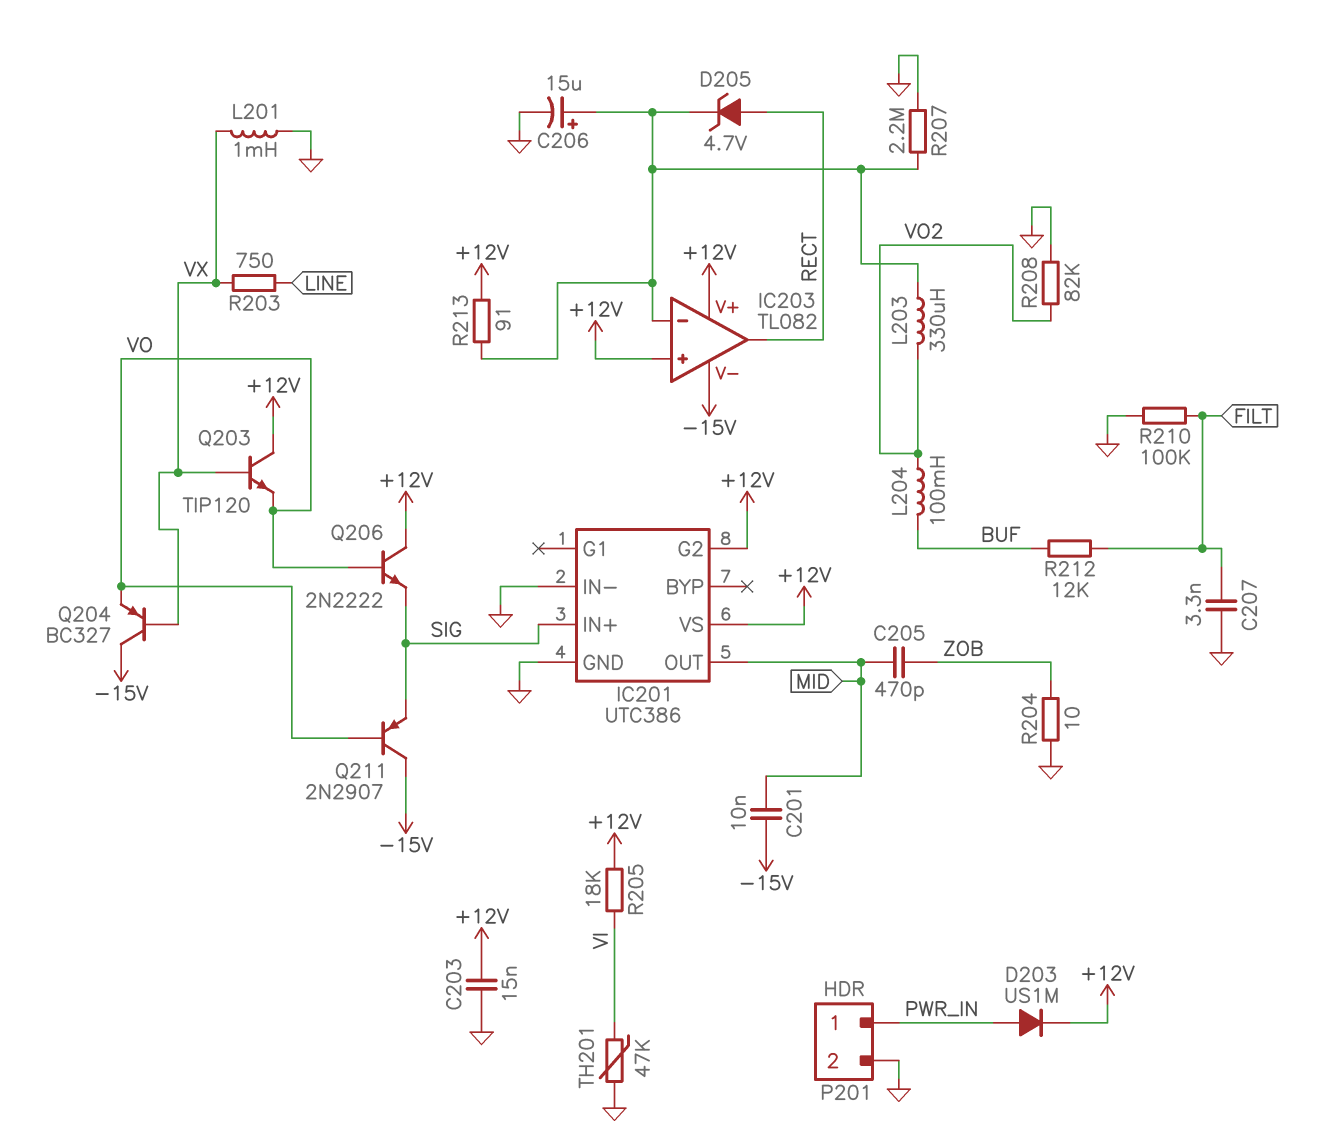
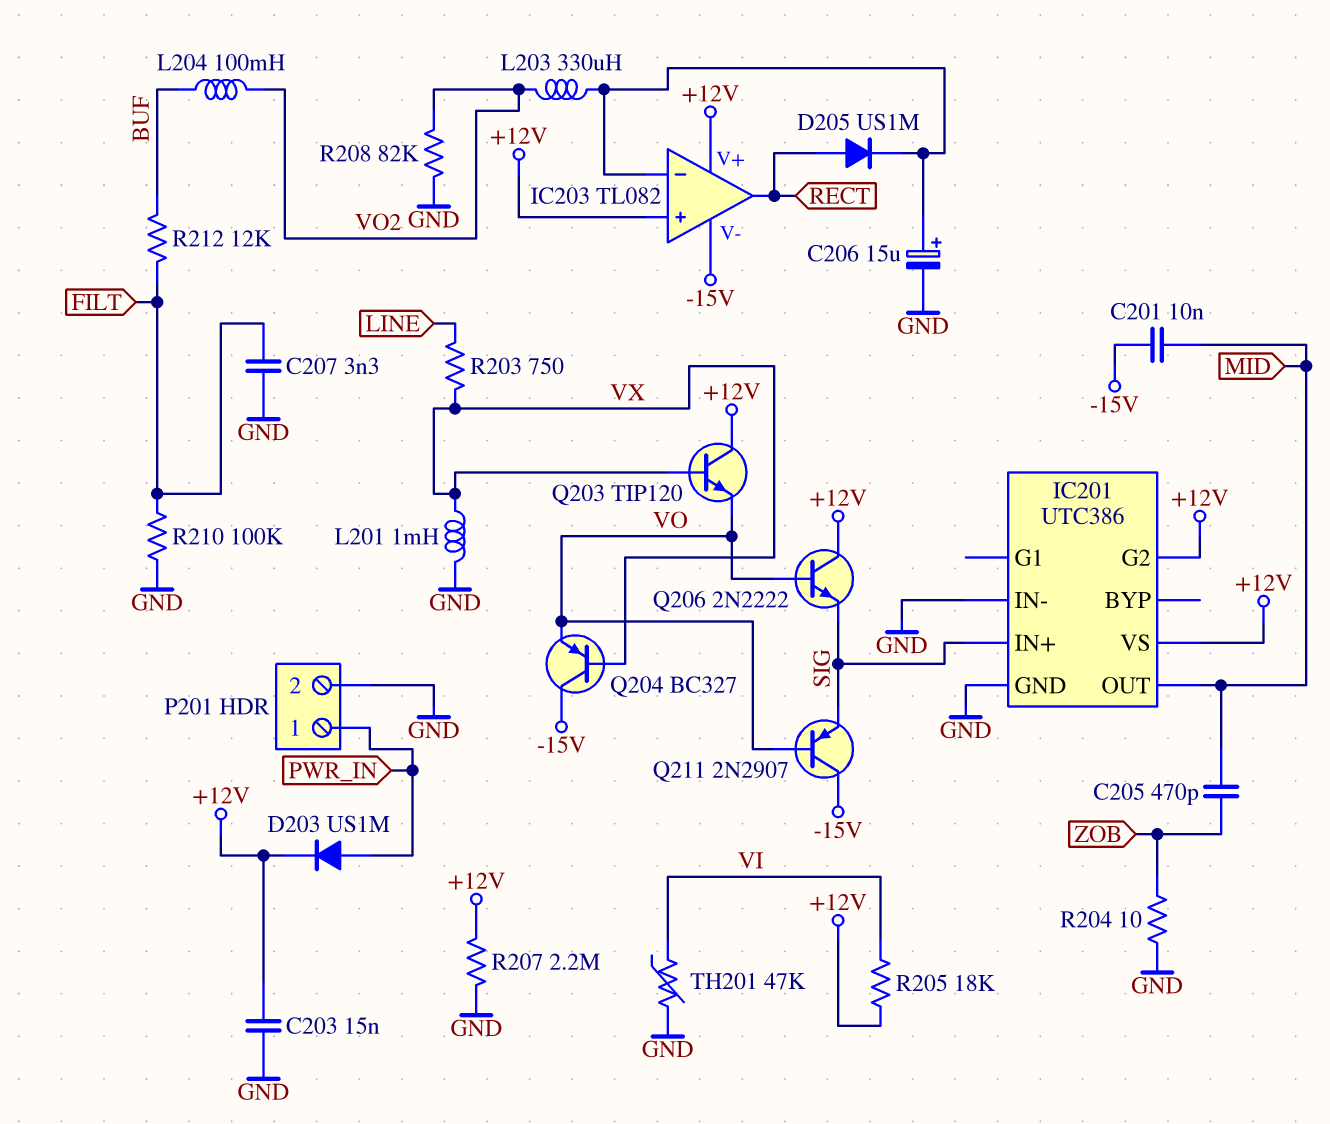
D205: zener 4.7V (A RECT, K IC203/in-) -> diode US1M (A RECT, K IC203/in-)
R207: 2.2M (GND, IC203/in-) -> 2.2M (+12V, GND)
R213: 91 (+12V, IC203/in-) -> none

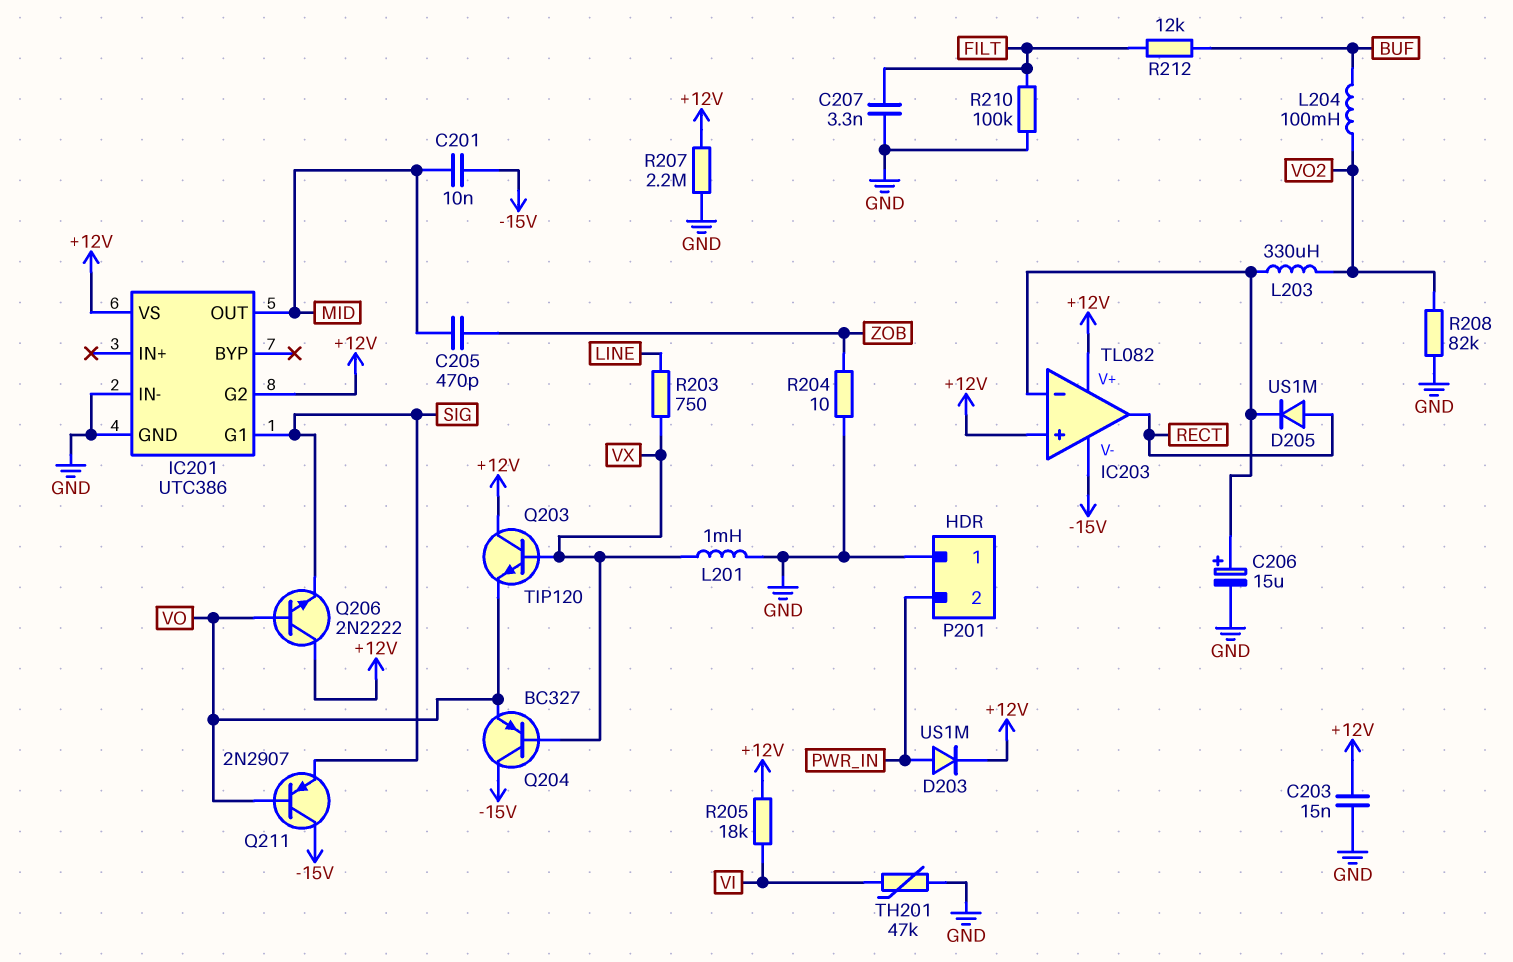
IC201 pin G1: none -> SIG
IC201 pin IN+: SIG -> none
P201 pin 1: PWR_IN -> GND
P201 pin 2: GND -> PWR_IN

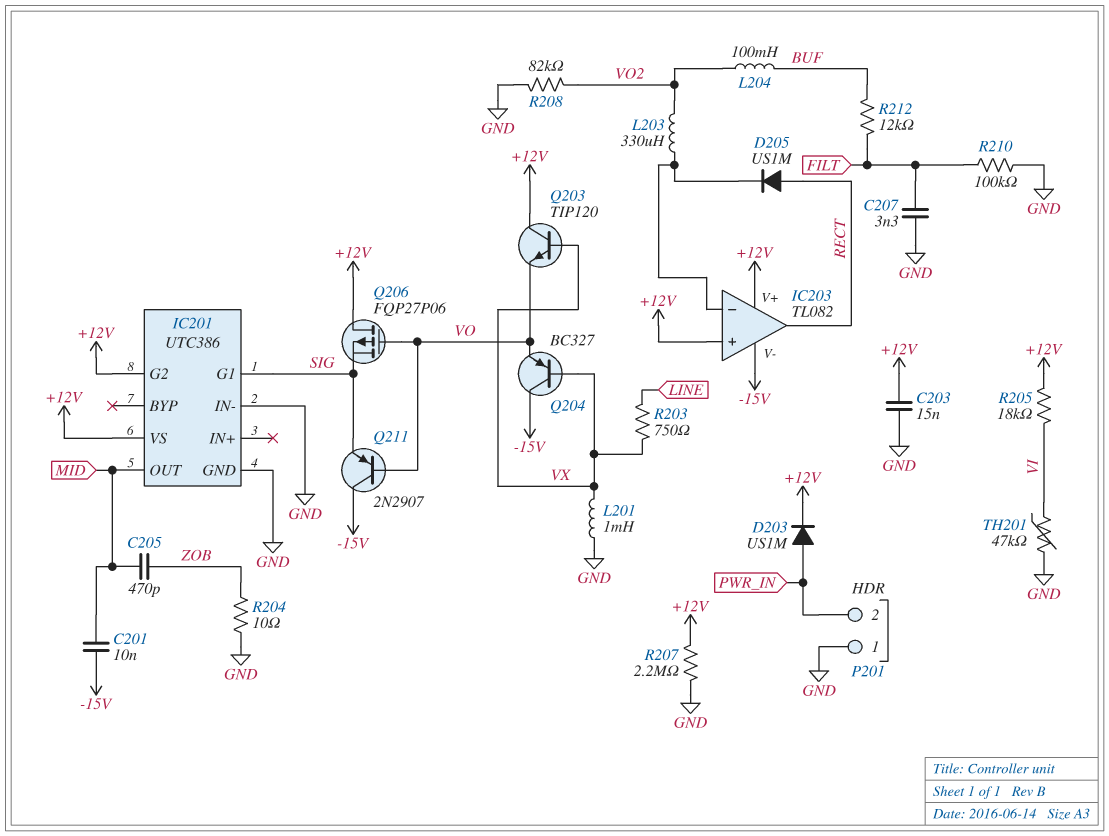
C206: 15uF (plus IC203/in-, minus GND) -> none
Q206: NPN 2N2222 (B VO, C +12V, E SIG) -> PMOS FQP27P06 (G VO, D +12V, S SIG)

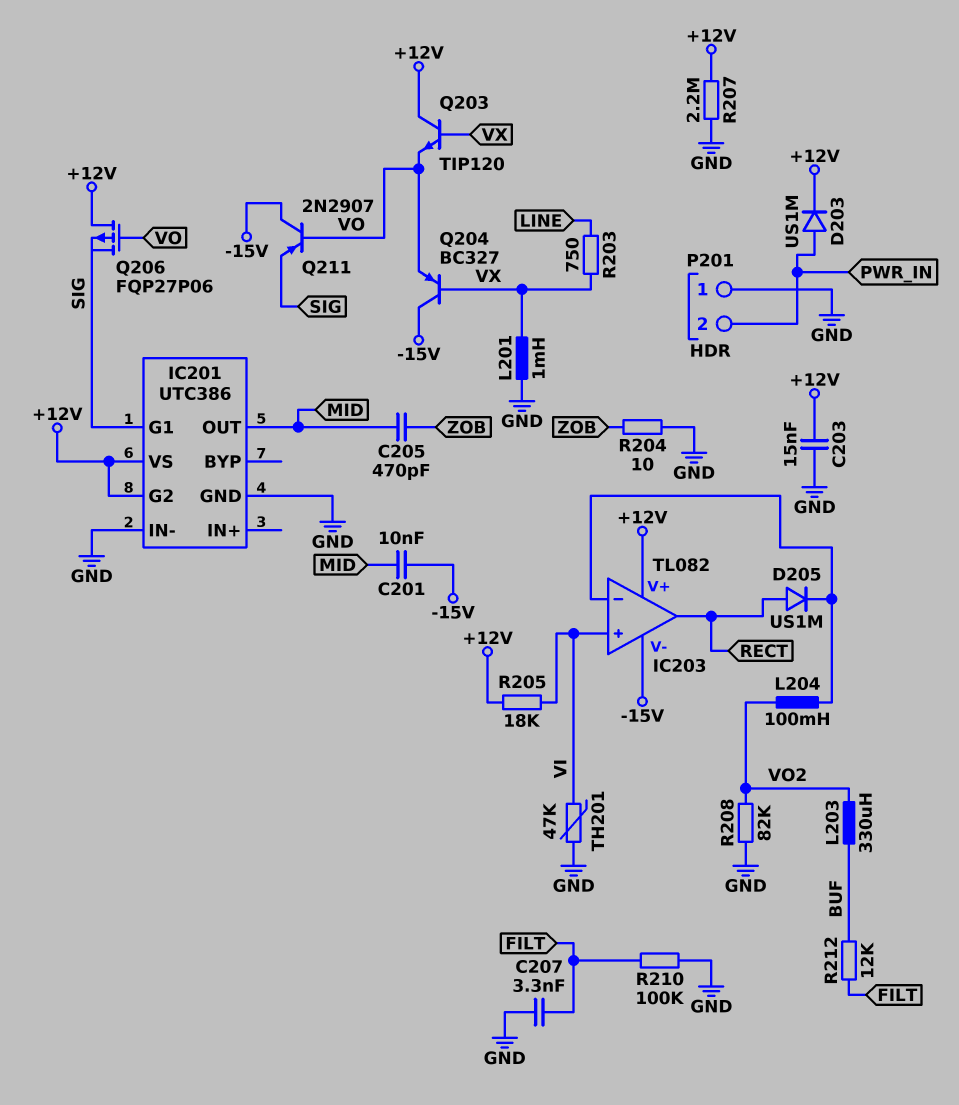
IC203 pin in+: +12V -> VI
L203: 330uH (IC203/in-, VO2) -> 330uH (BUF, VO2)
L204: 100mH (BUF, VO2) -> 100mH (IC203/in-, VO2)

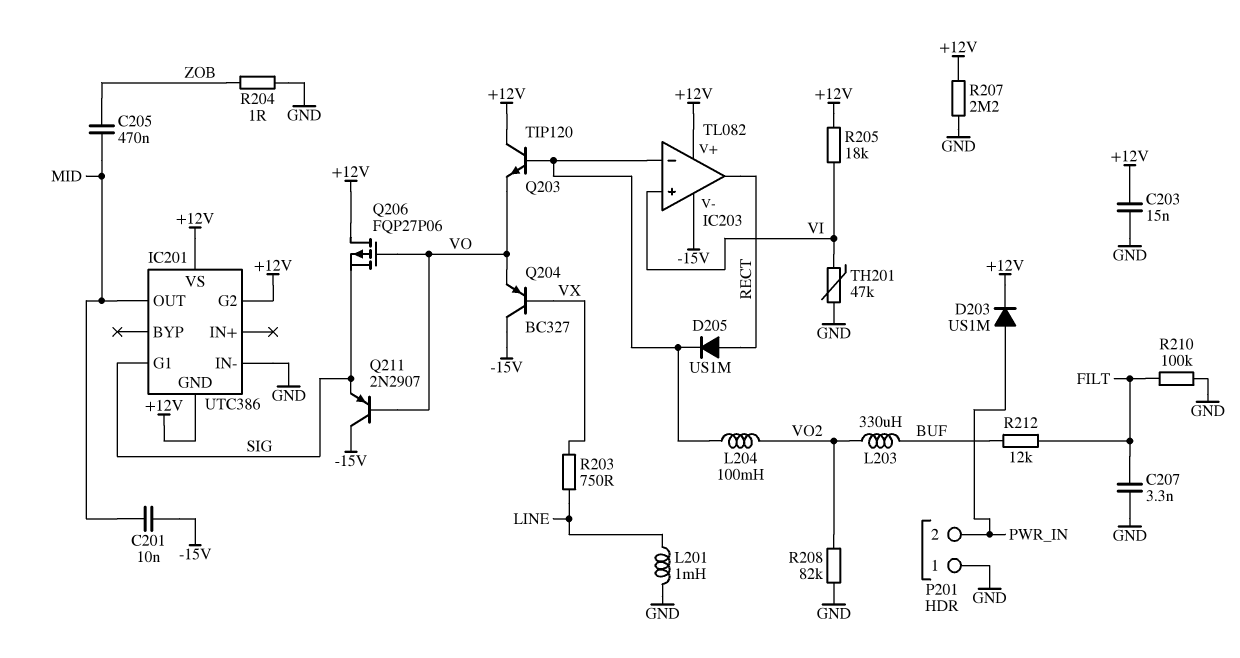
C205: 470pF (MID, ZOB) -> 470nF (MID, ZOB)
IC201 pin GND: GND -> +12V
L201: 1mH (GND, VX) -> 1mH (GND, LINE)
Q203: NPN TIP120 (B VX, C +12V, E VO) -> NPN TIP120 (B IC203/in-, C +12V, E VO)
R204: 10 (GND, ZOB) -> 1 (GND, ZOB)

